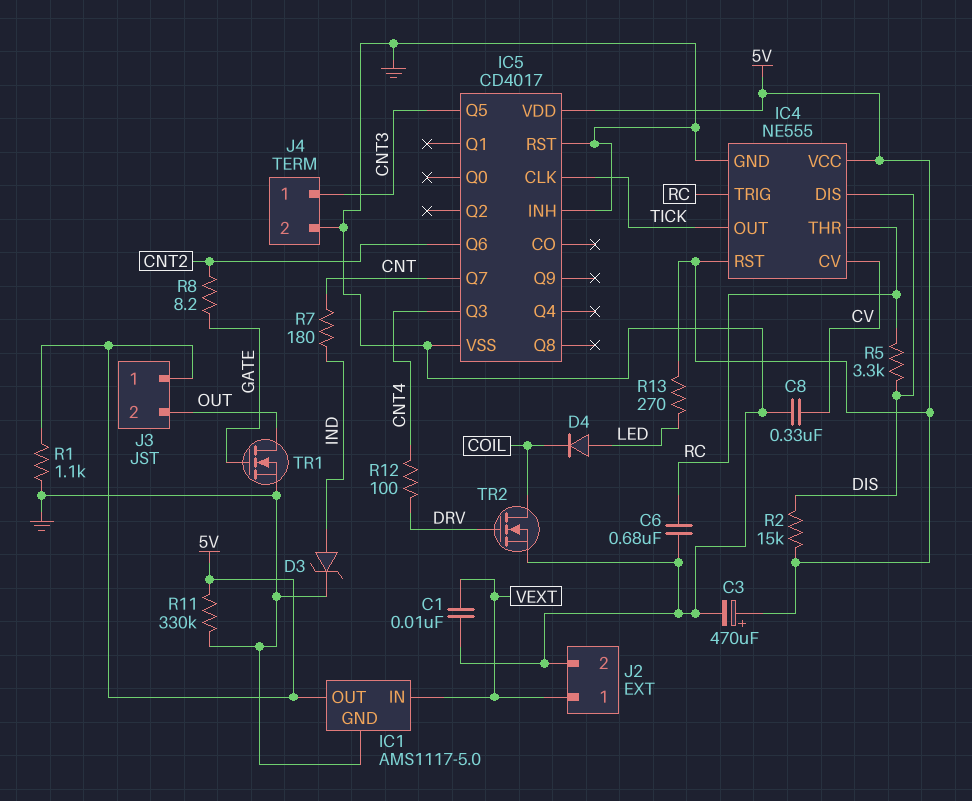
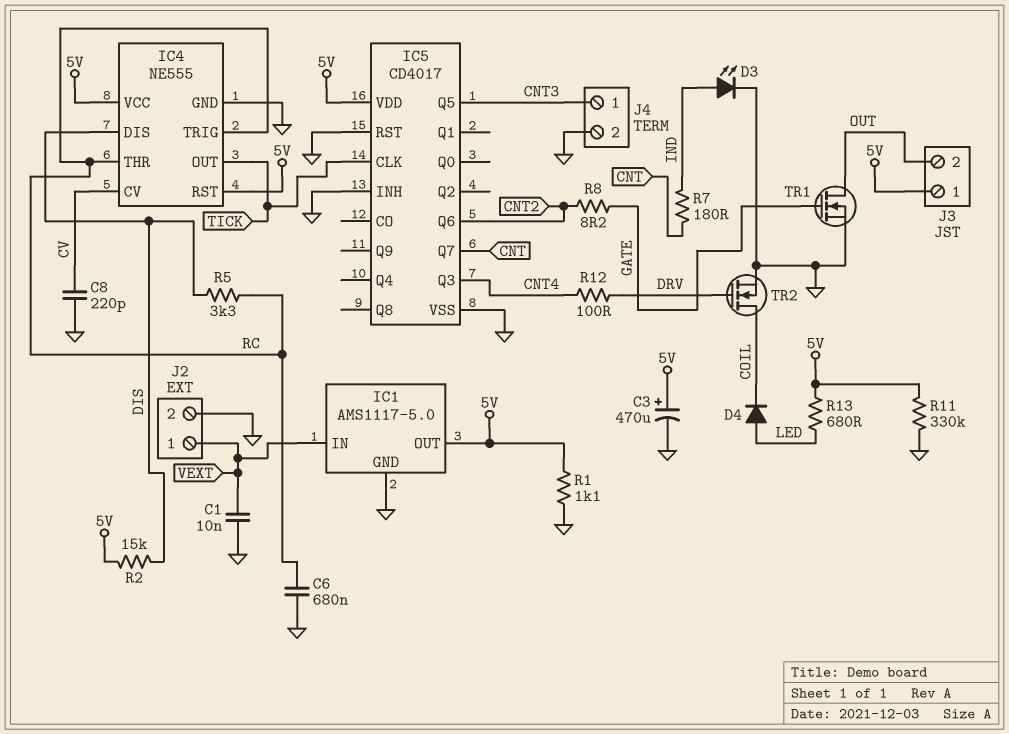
C8: 330nF (CV, GND) -> 220pF (CV, GND)
D3: zener (A IND, K GND) -> LED (A IND, K GND)
R13: 270 (5V, LED) -> 680 (5V, LED)

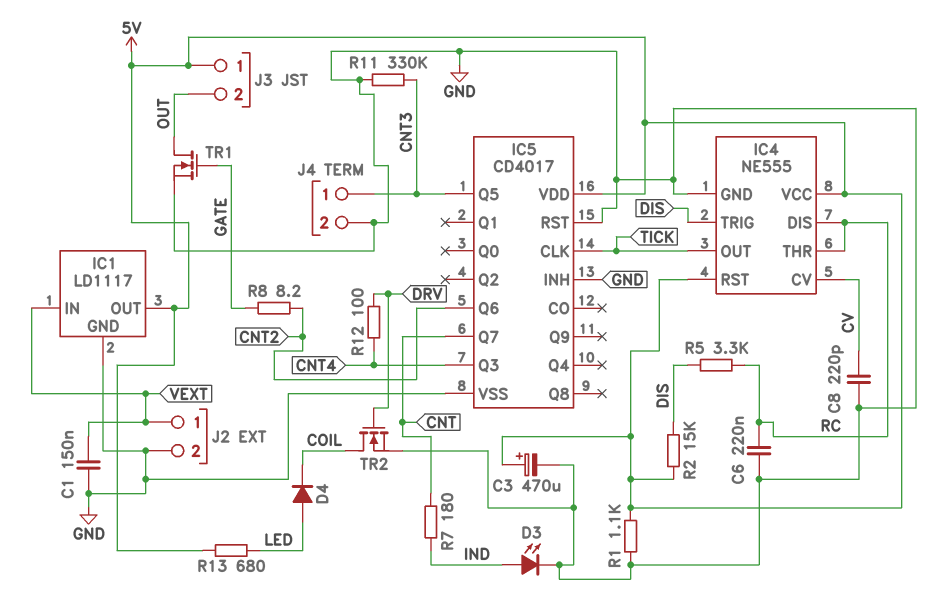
C1: 10nF (GND, VEXT) -> 150nF (GND, VEXT)
C6: 680nF (GND, RC) -> 220nF (GND, RC)
IC1: AMS1117-5.0 -> LD1117
IC4 pin DIS: DIS -> RC
IC4 pin TRIG: RC -> DIS
R11: 330k (5V, GND) -> 330k (CNT3, GND)

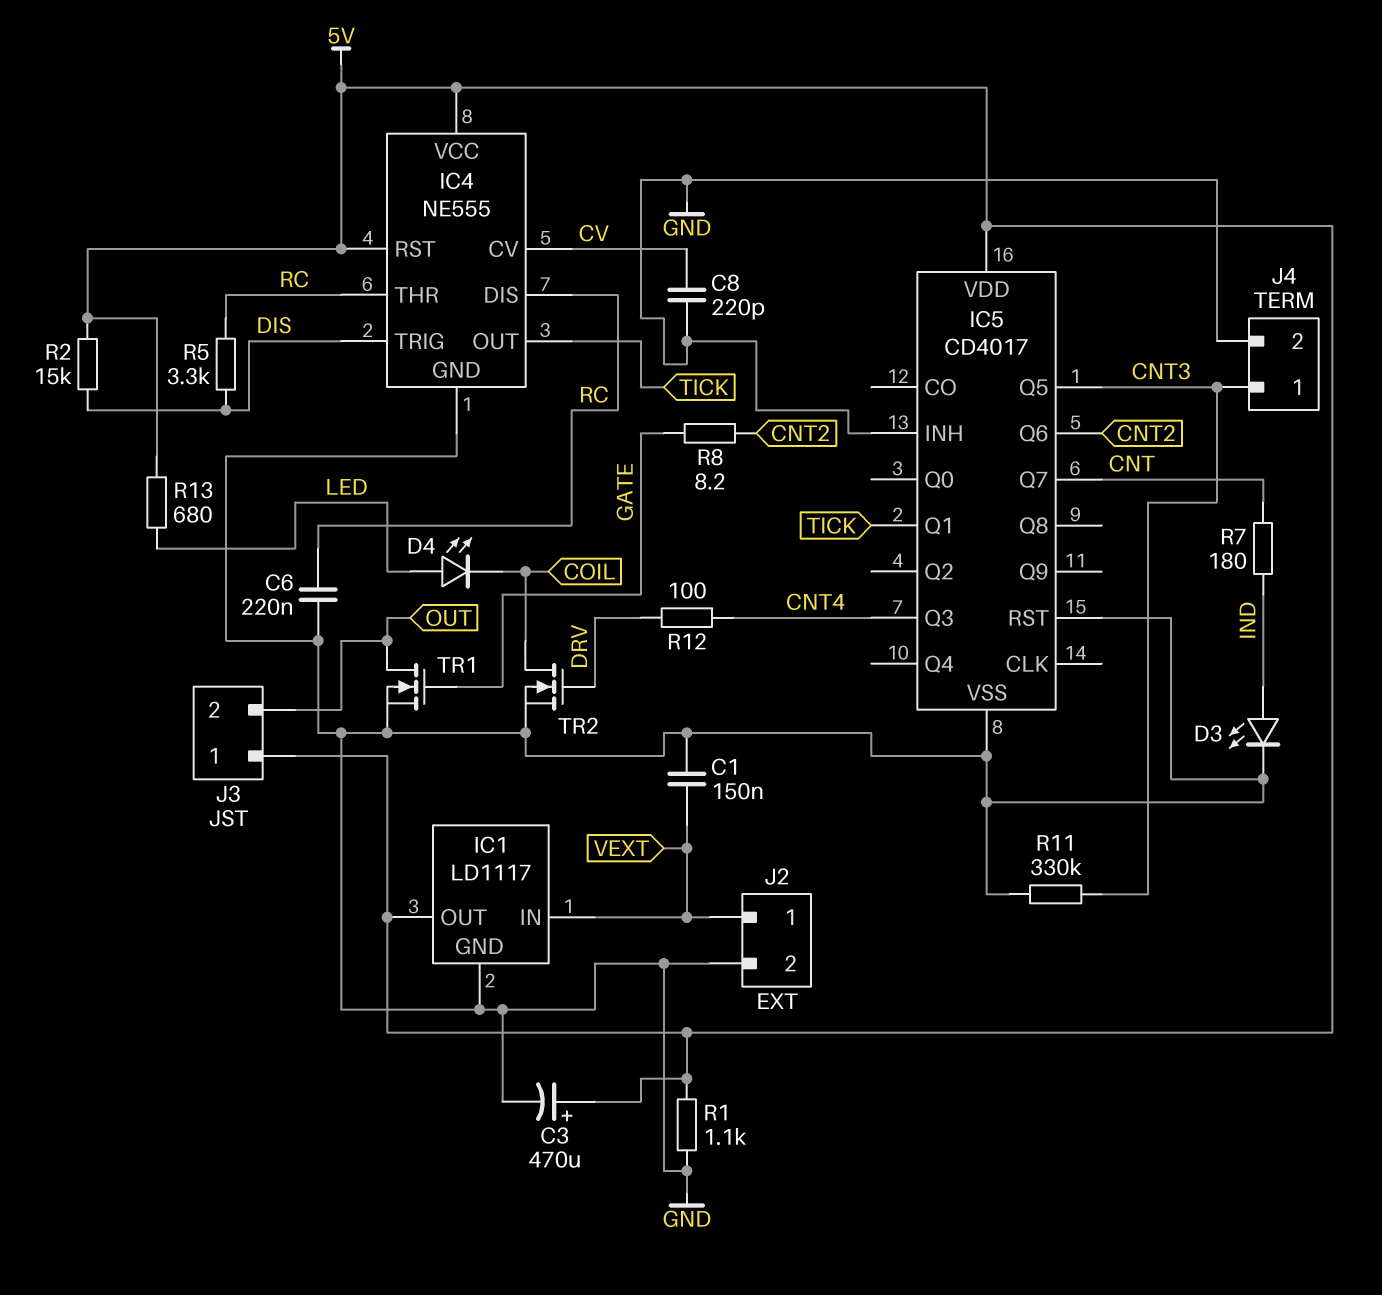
D4: diode (A LED, K COIL) -> LED (A LED, K COIL)
IC5 pin CLK: TICK -> none
IC5 pin Q1: none -> TICK

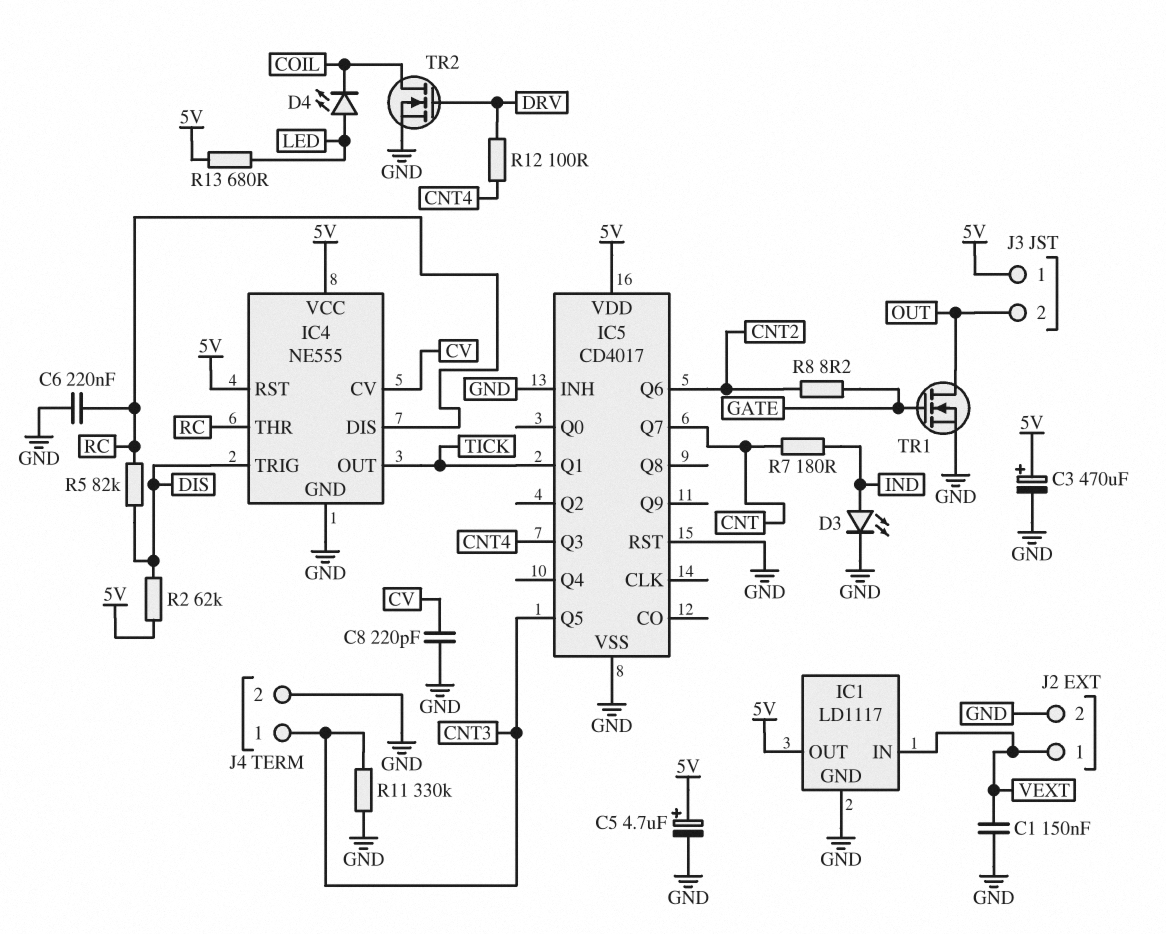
C5: none -> 4.7uF (plus 5V, minus GND)
R1: 1.1k (5V, GND) -> none
R2: 15k (5V, DIS) -> 62k (5V, DIS)
R5: 3.3k (DIS, RC) -> 82k (DIS, RC)

